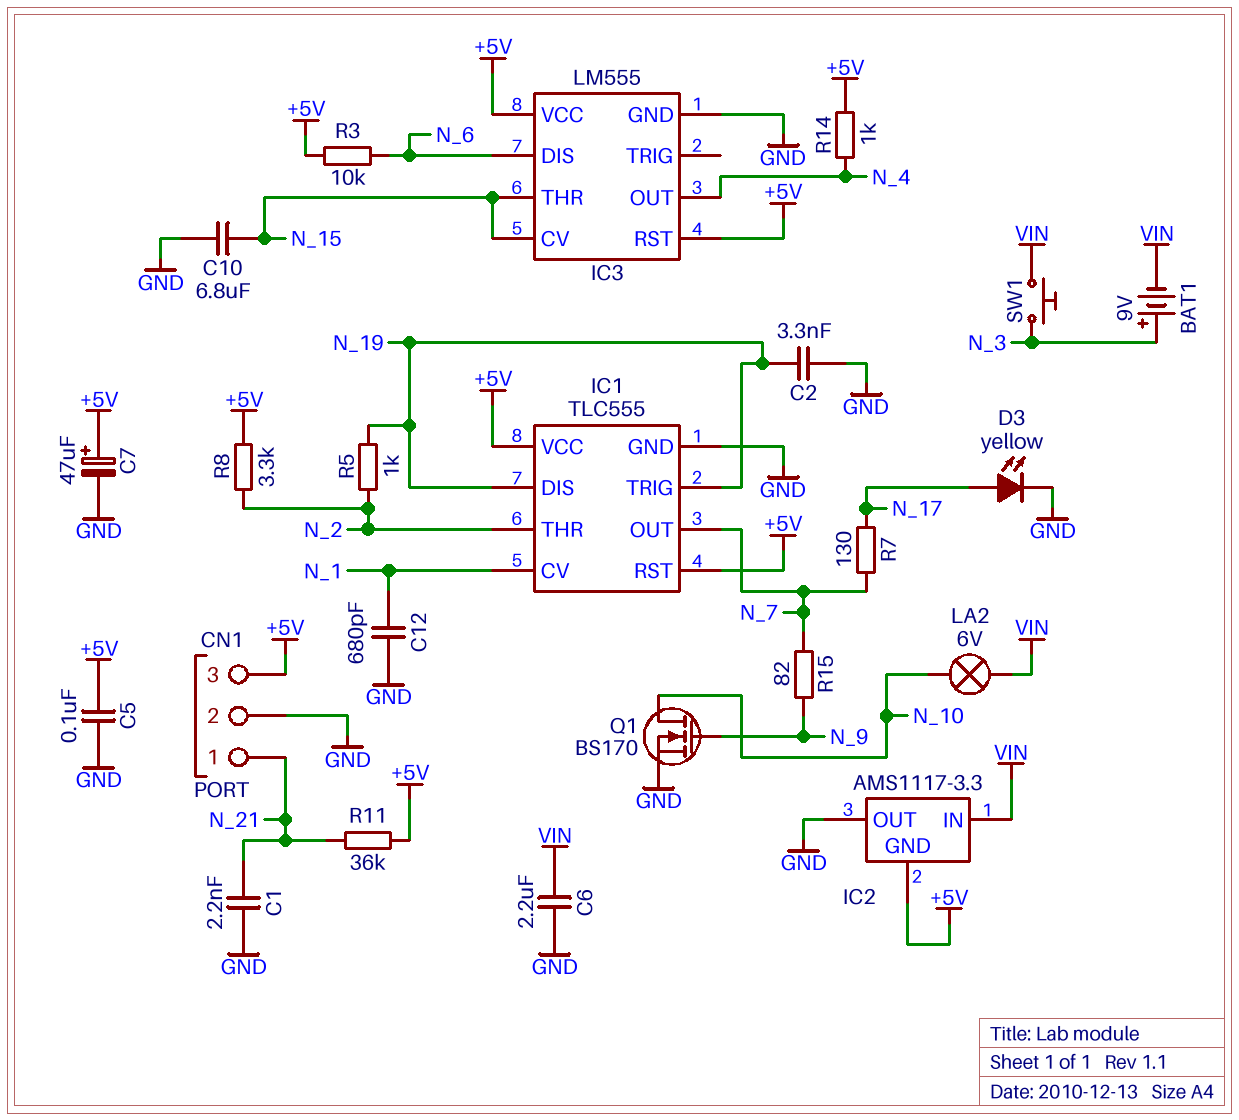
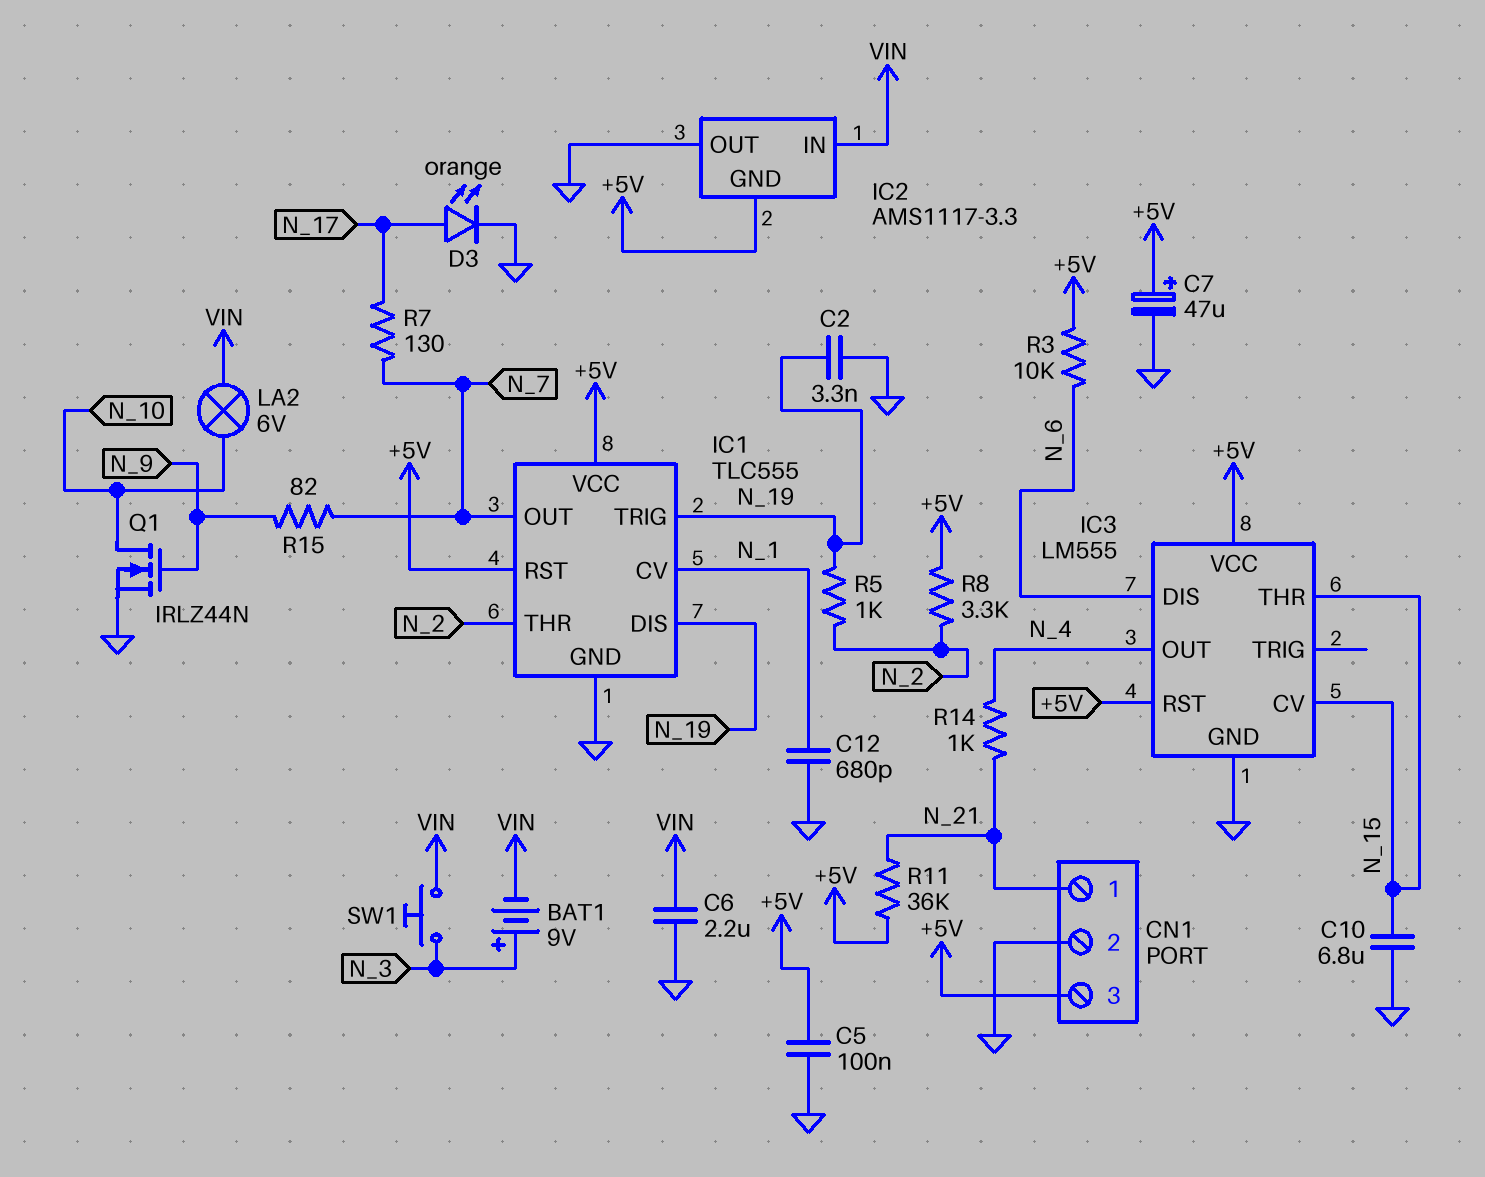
C1: 2.2nF (GND, N_21) -> none
D3: LED yellow (A N_17, K GND) -> LED orange (A N_17, K GND)
Q1: NMOS BS170 (G N_9, D N_10, S GND) -> NMOS IRLZ44N (G N_9, D N_10, S GND)
R14: 1k (+5V, N_4) -> 1k (N_4, N_21)

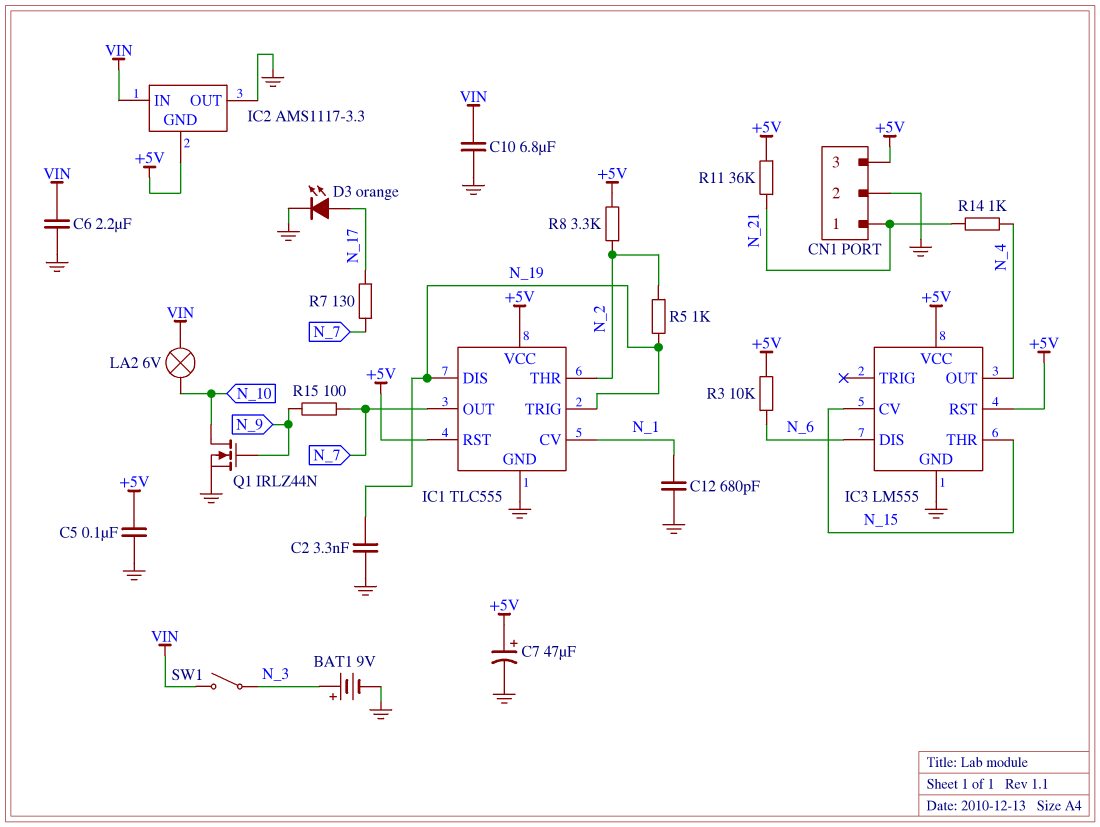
BAT1: 9V (plus N_3, minus VIN) -> 9V (plus N_3, minus GND)
C10: 6.8uF (GND, N_15) -> 6.8uF (GND, VIN)
R15: 82 (N_7, N_9) -> 100 (N_7, N_9)
SW1: button (N_3, VIN) -> switch (N_3, VIN)

